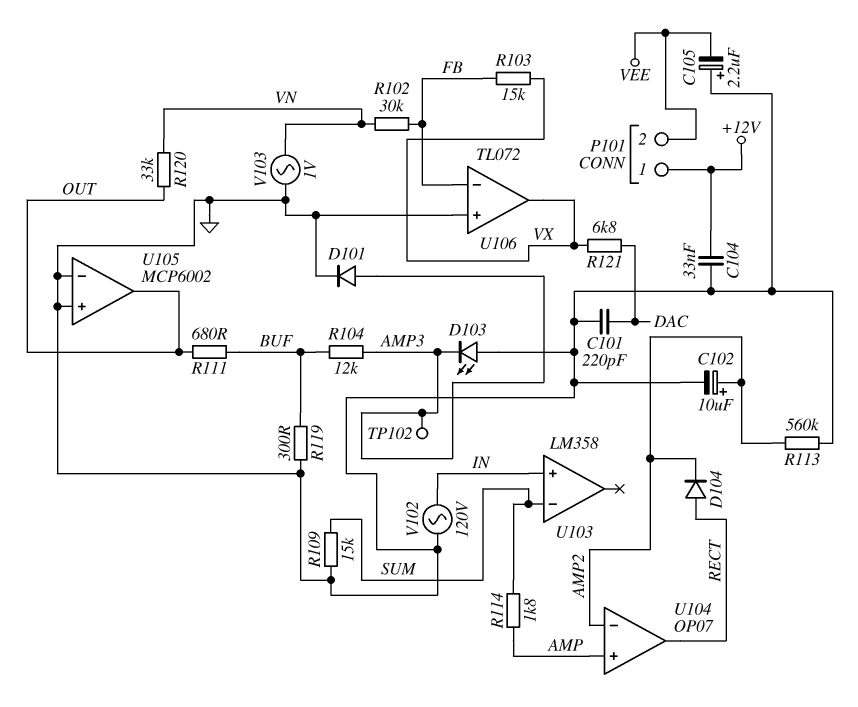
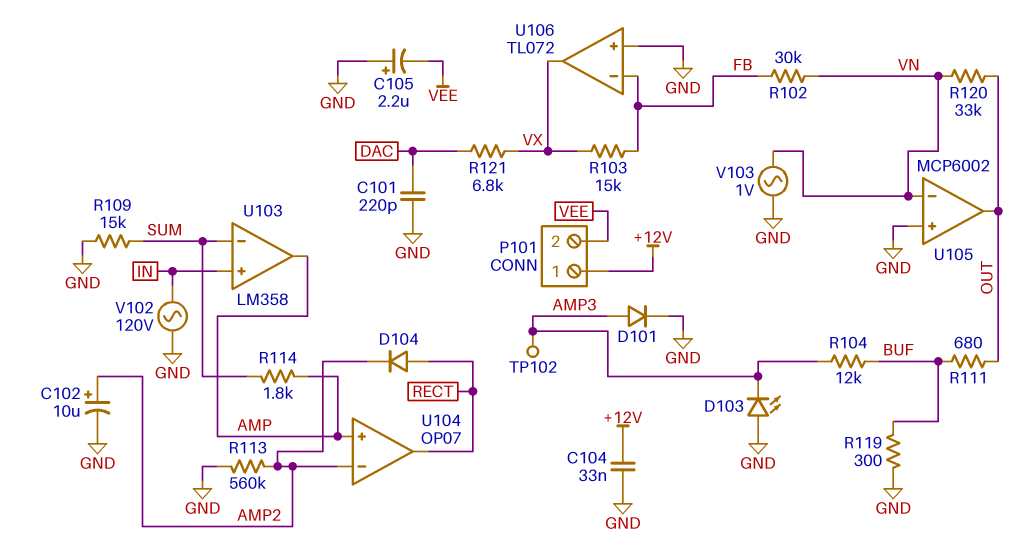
U103 pin out: none -> AMP
U105 pin in-: GND -> VN

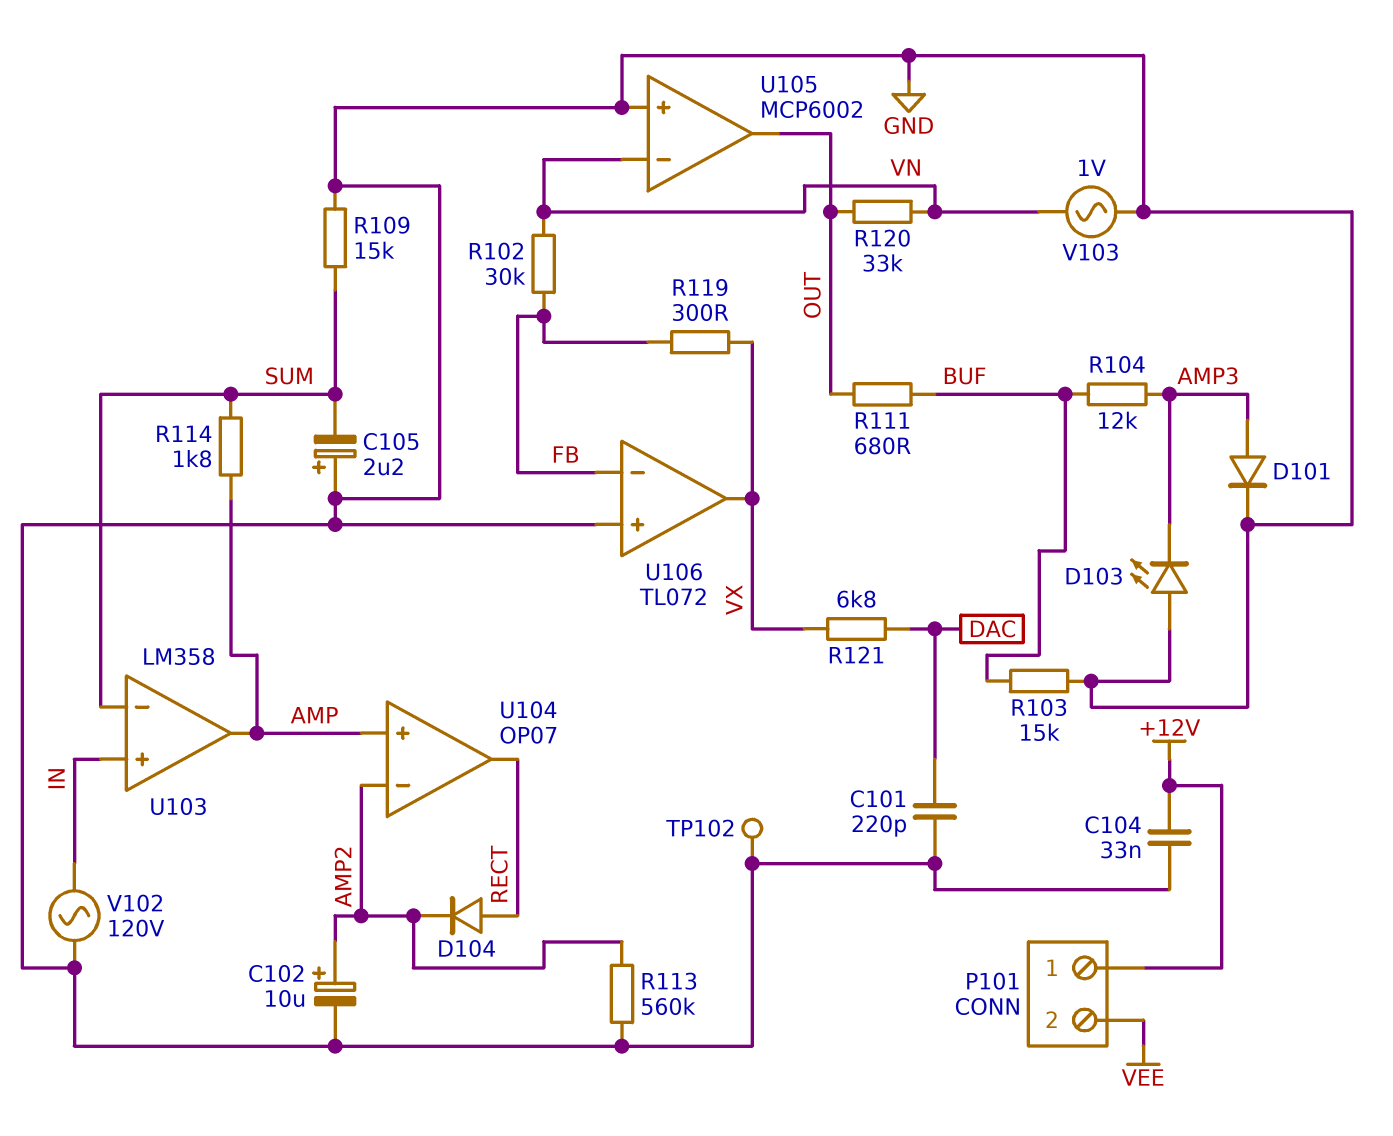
C105: 2.2uF (plus GND, minus VEE) -> 2.2uF (plus GND, minus SUM)
R103: 15k (FB, VX) -> 15k (BUF, GND)
R119: 300 (BUF, GND) -> 300 (FB, VX)
TP102: test point (AMP3) -> test point (GND)

